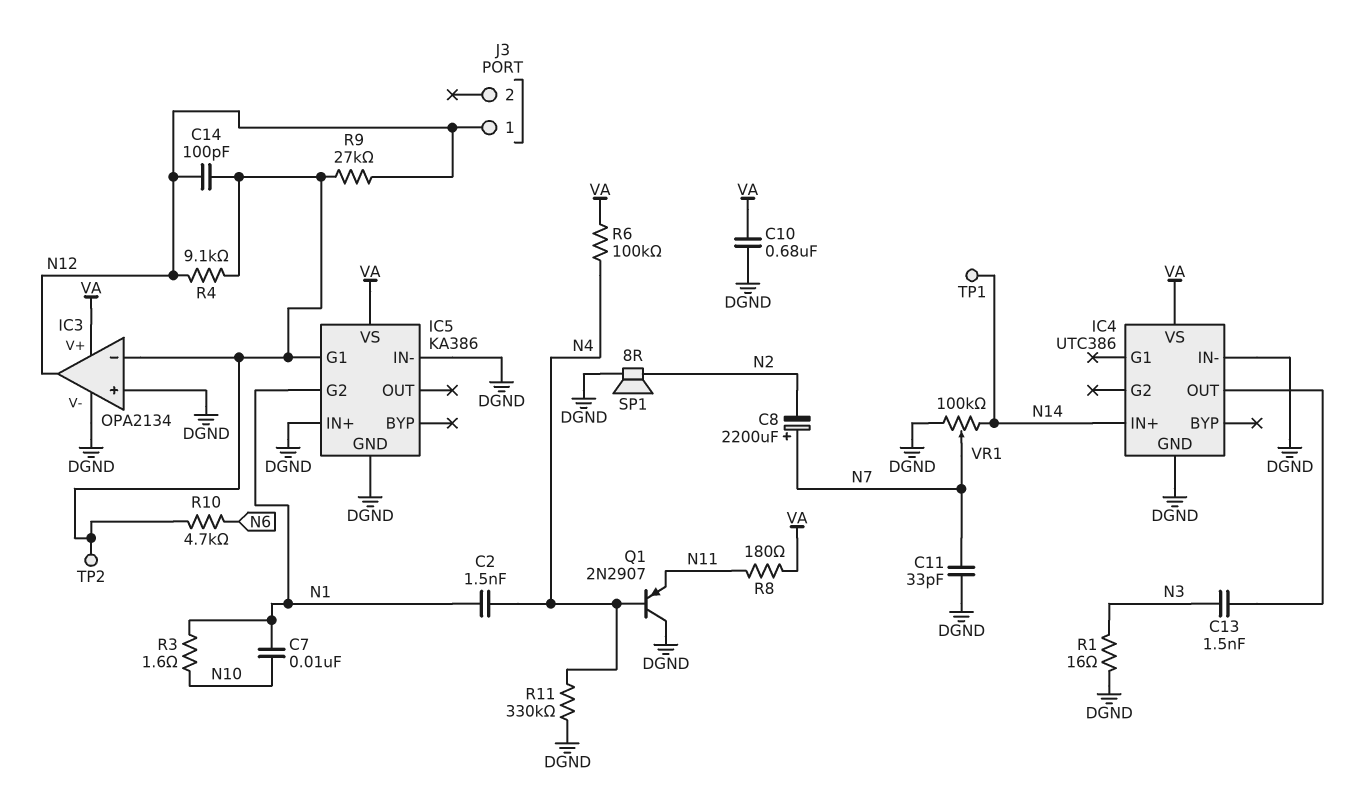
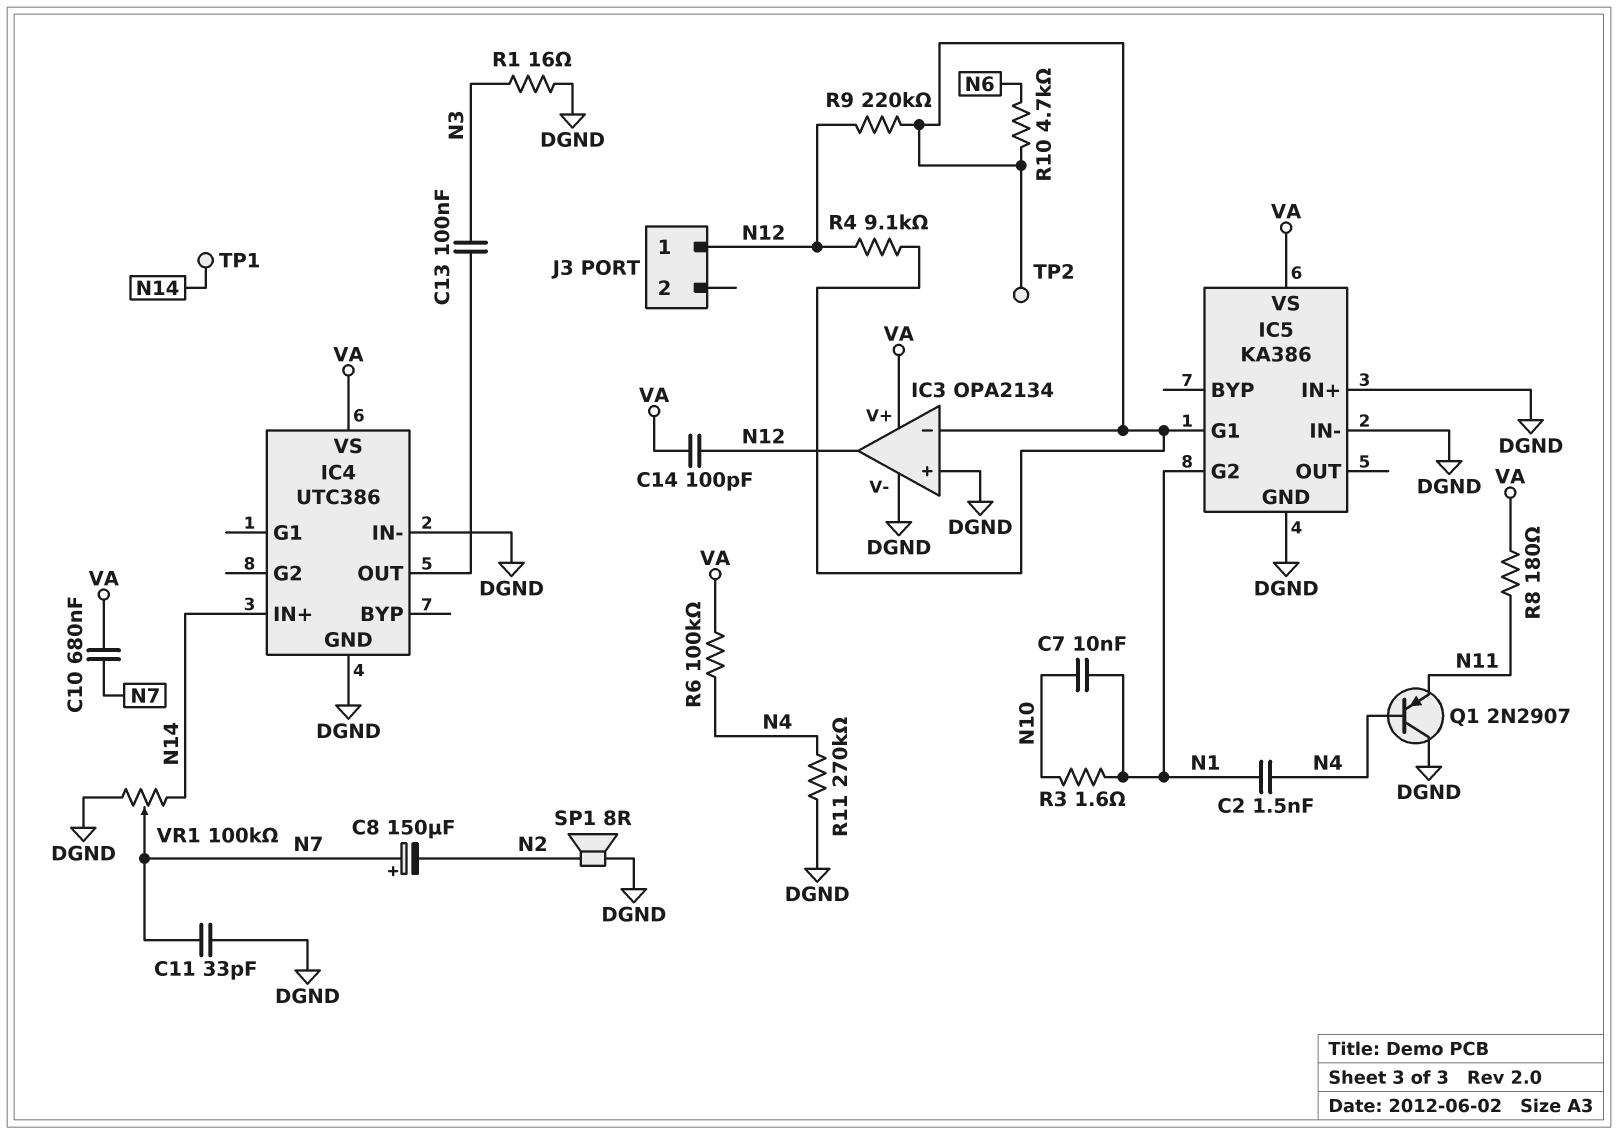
C8: 2200uF (plus N7, minus N2) -> 150uF (plus N7, minus N2)
C10: 680nF (DGND, VA) -> 680nF (N7, VA)
C13: 1.5nF (IC4/OUT, N3) -> 100nF (IC4/OUT, N3)
C14: 100pF (IC3/in-, N12) -> 100pF (N12, VA)
R9: 27k (IC3/in-, N12) -> 220k (IC3/in-, N12)
R11: 330k (DGND, N4) -> 270k (DGND, N4)

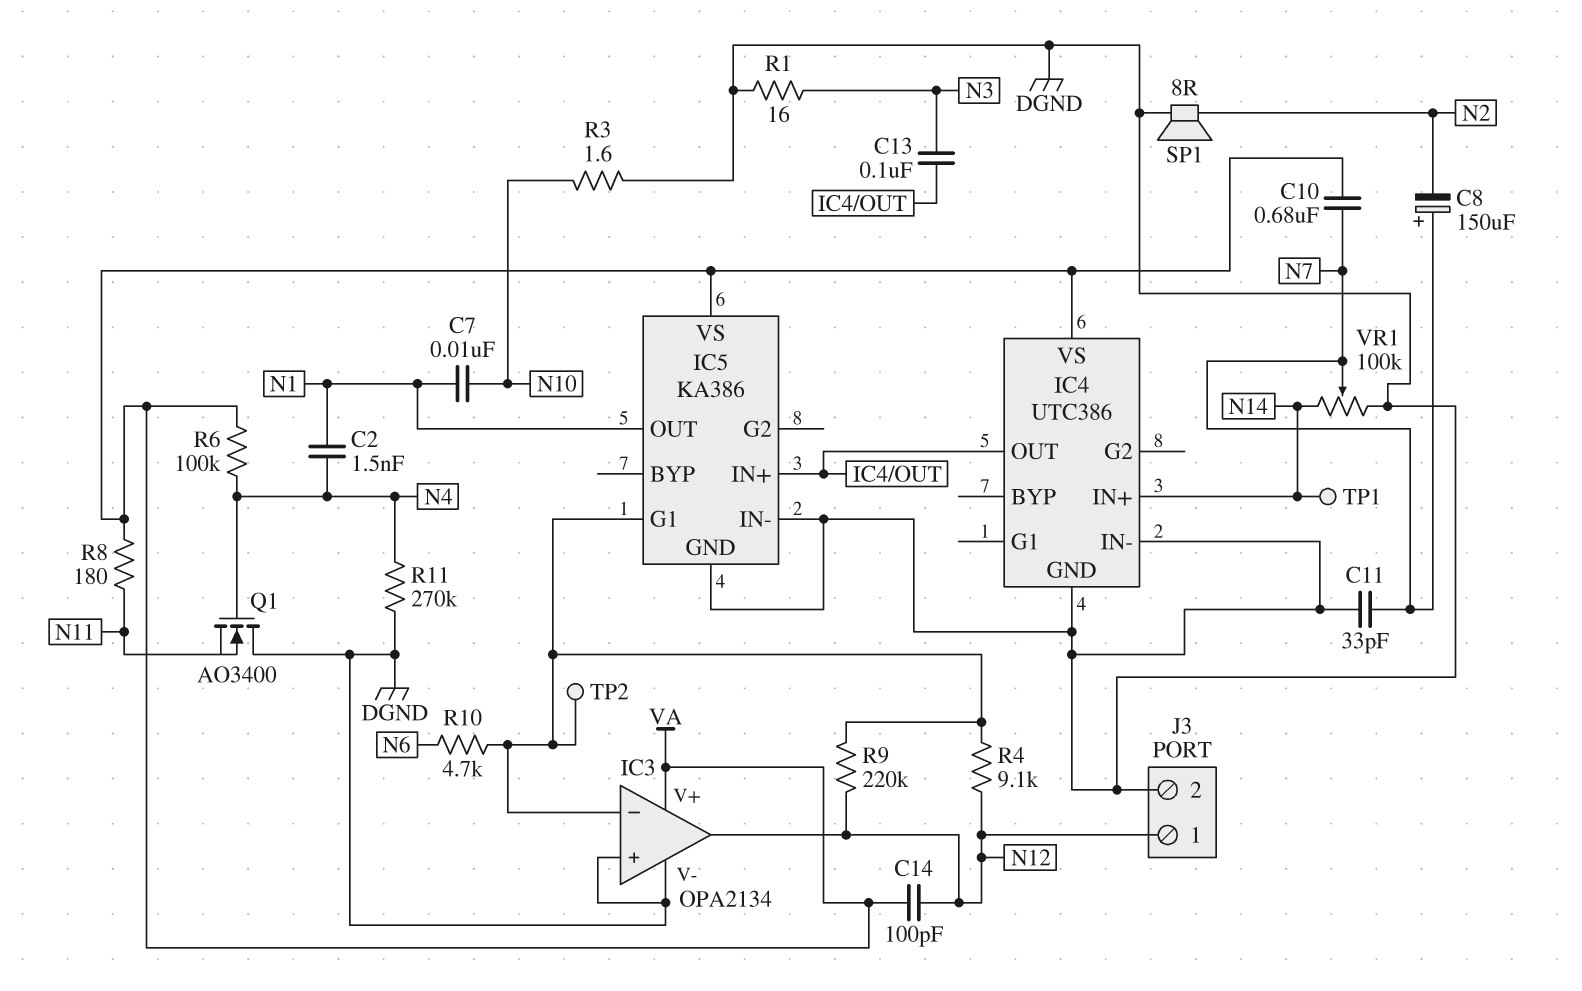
IC5 pin G2: N1 -> none
IC5 pin IN+: DGND -> IC4/OUT
IC5 pin OUT: none -> N1
J3 pin 2: none -> DGND
Q1: PNP 2N2907 (B N4, C DGND, E N11) -> NMOS AO3400 (G N4, D DGND, S N11)
R3: 1.6 (N1, N10) -> 1.6 (DGND, N10)

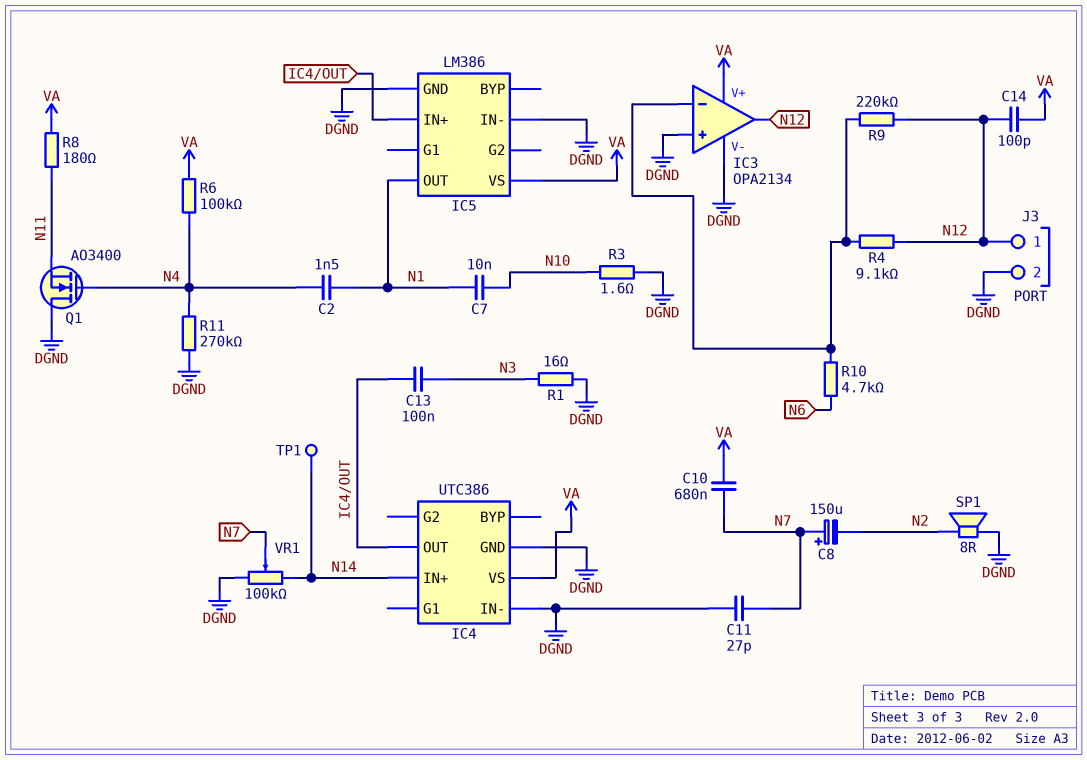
C11: 33pF (DGND, N7) -> 27pF (DGND, N7)
IC5: KA386 -> LM386
IC5 pin G1: IC3/in- -> none
TP2: test point (IC3/in-) -> none

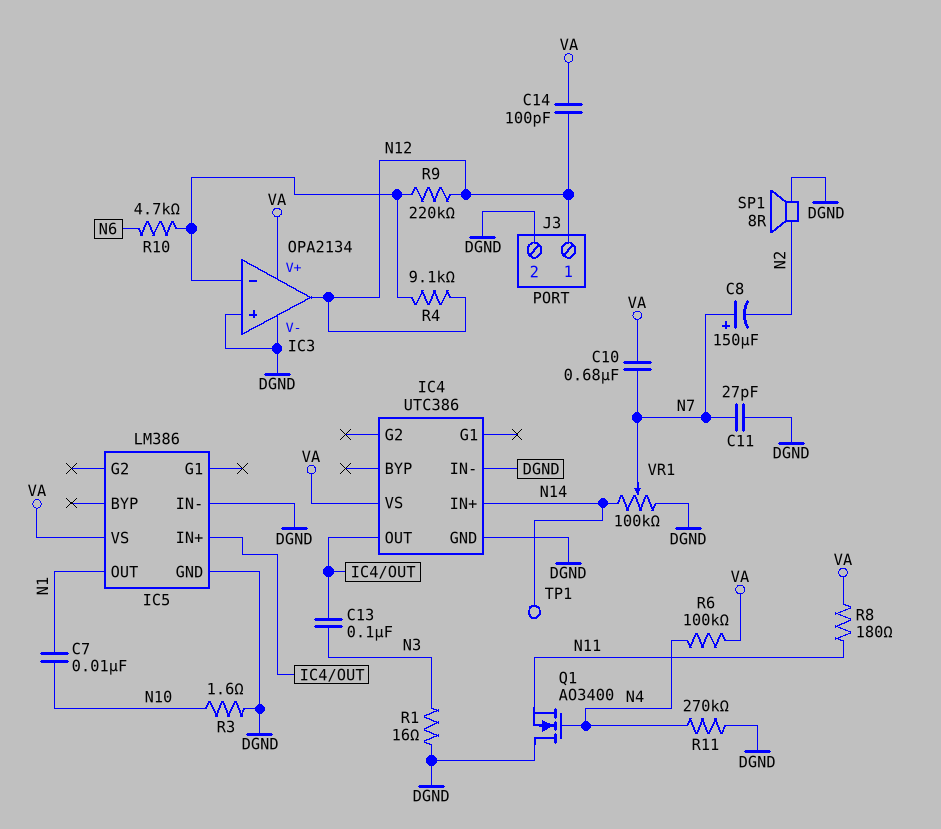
C2: 1.5nF (N1, N4) -> none

